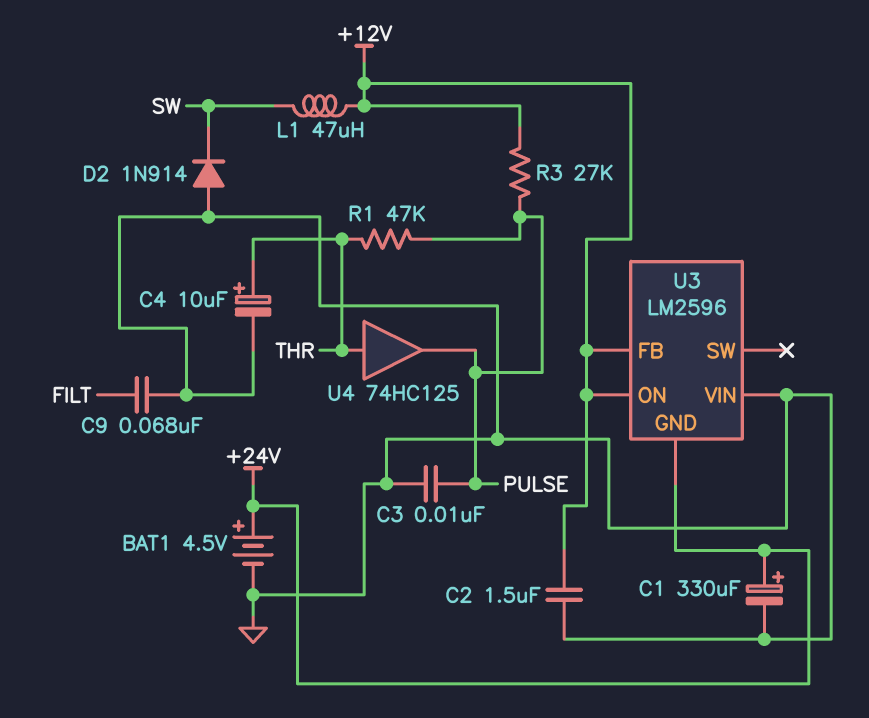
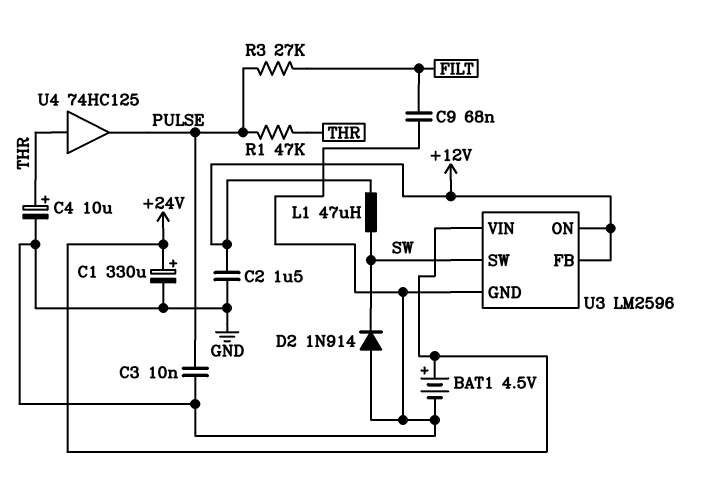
R3: 27k (+12V, PULSE) -> 27k (FILT, PULSE)
U3 pin GND: +24V -> GND
U3 pin SW: none -> SW
U3 pin VIN: GND -> +24V

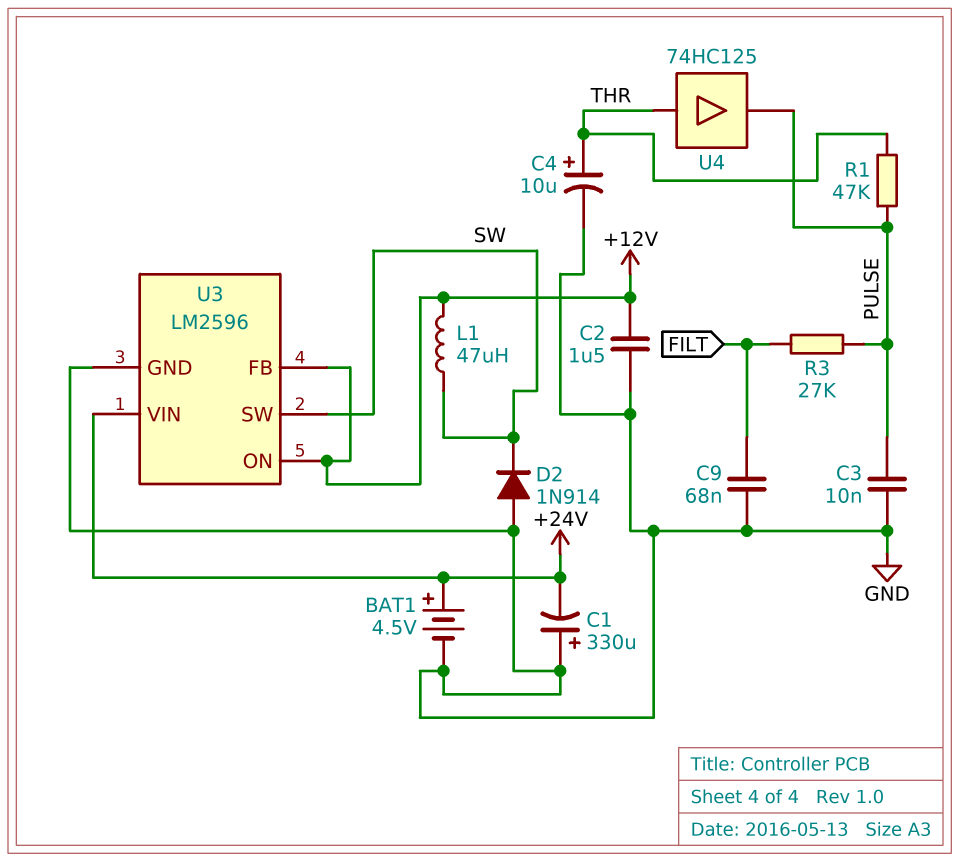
C1: 330uF (plus +24V, minus GND) -> 330uF (plus GND, minus +24V)

